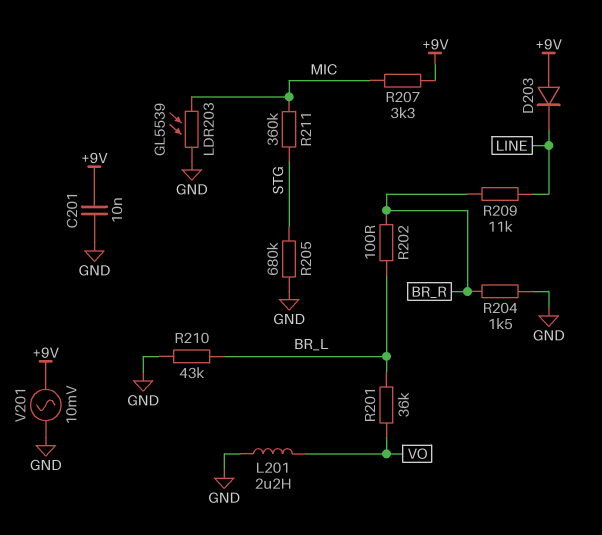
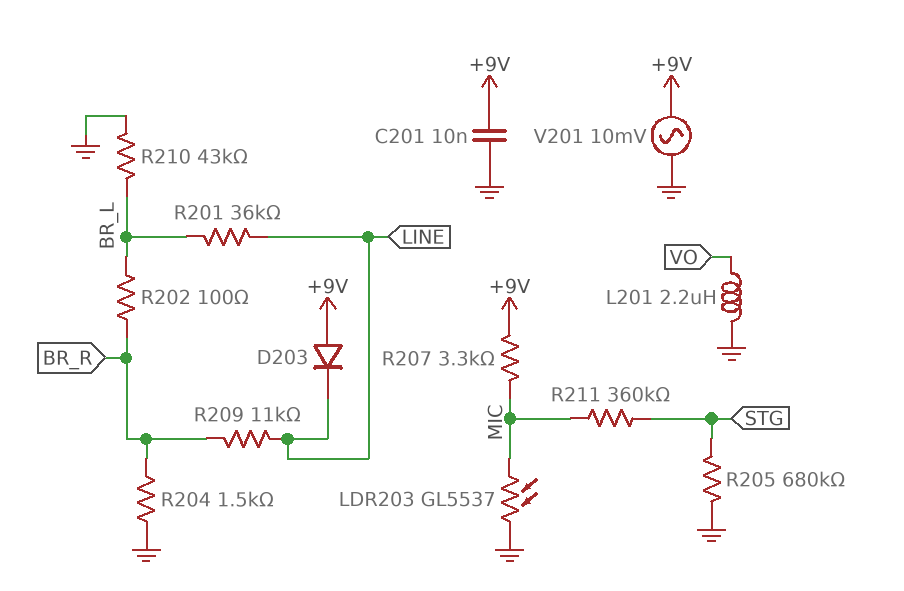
LDR203: GL5539 (GND, MIC) -> GL5537 (GND, MIC)
R201: 36k (BR_L, VO) -> 36k (BR_L, LINE)

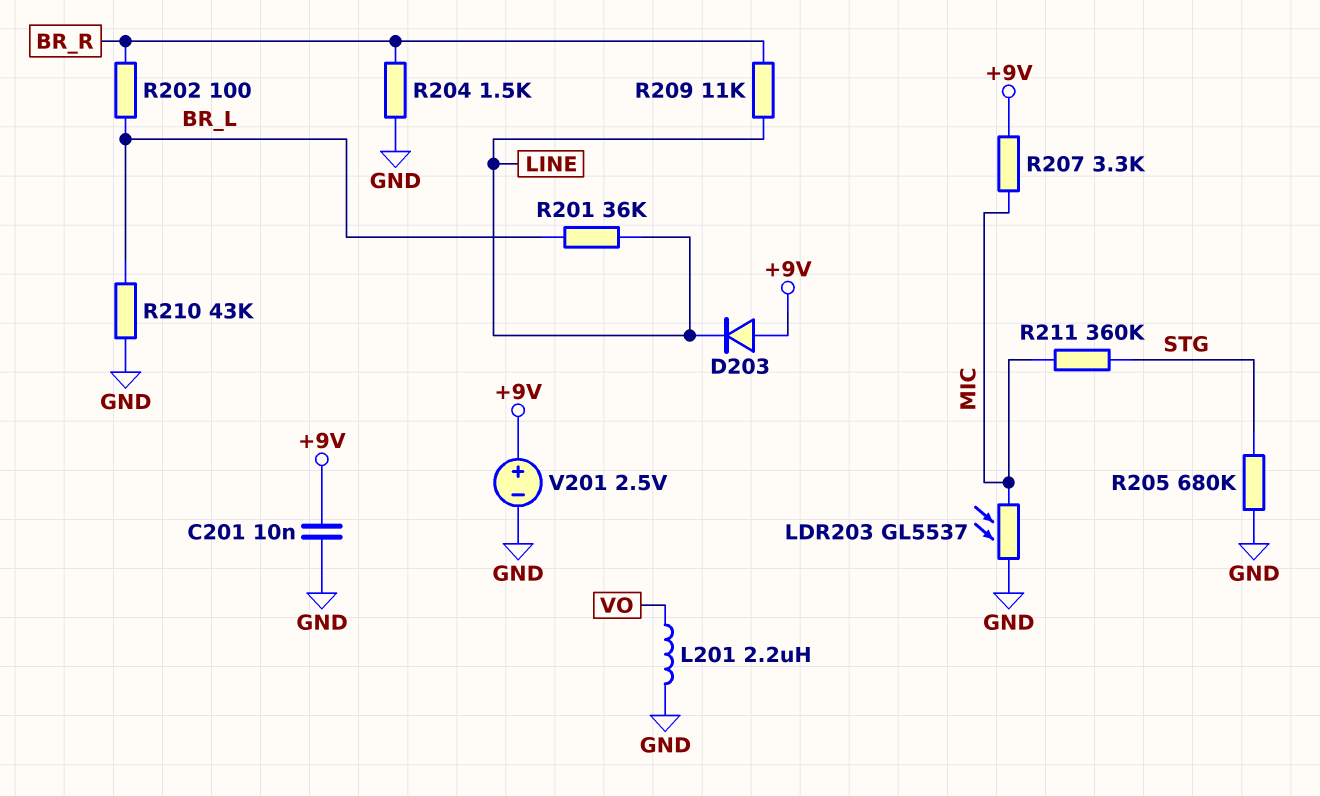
V201: AC 10mV (+9V, GND) -> 2.5V (plus +9V, minus GND)

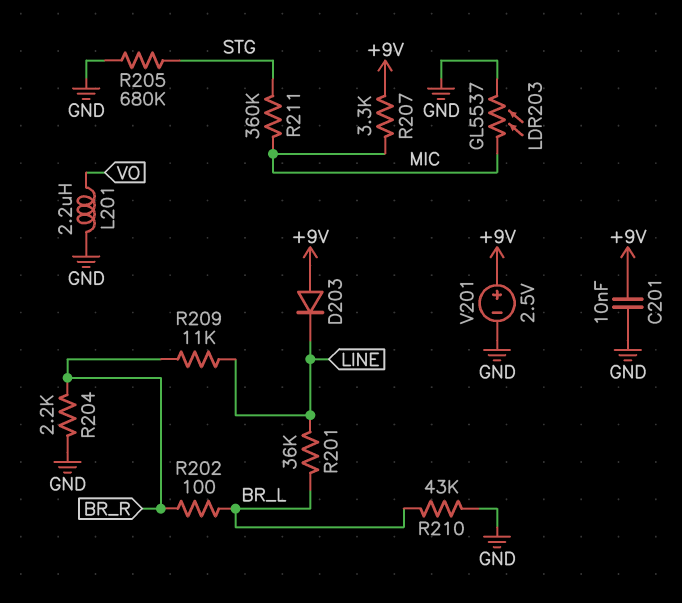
R204: 1.5k (BR_R, GND) -> 2.2k (BR_R, GND)

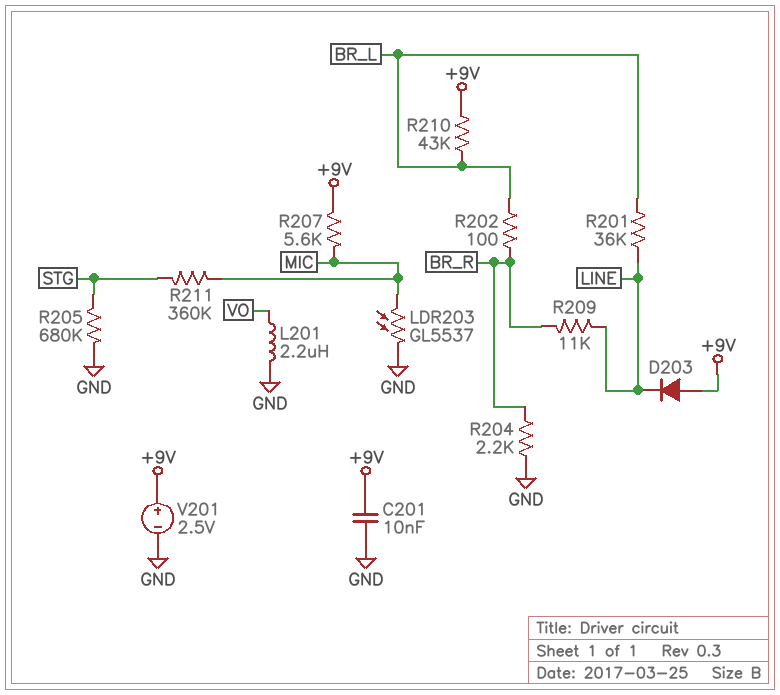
R207: 3.3k (+9V, MIC) -> 5.6k (+9V, MIC)
R210: 43k (BR_L, GND) -> 43k (+9V, BR_L)

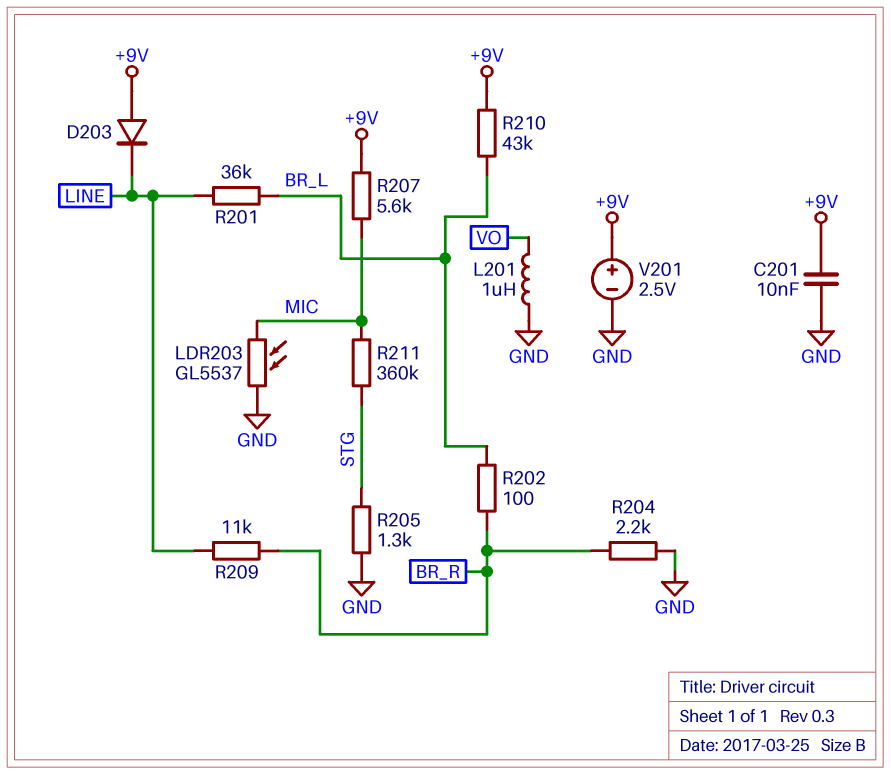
L201: 2.2uH (GND, VO) -> 1uH (GND, VO)
R205: 680k (GND, STG) -> 1.3k (GND, STG)

